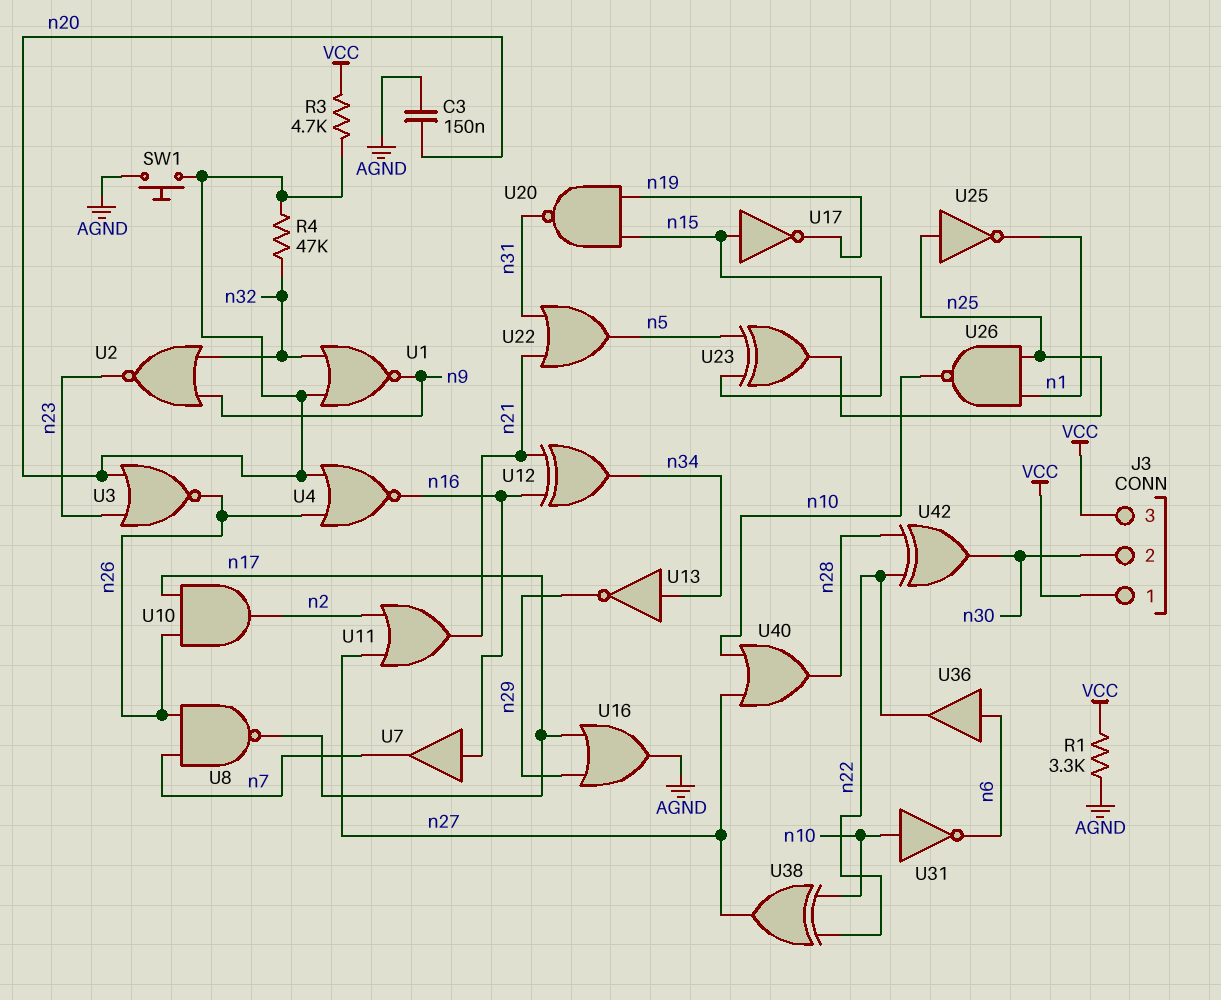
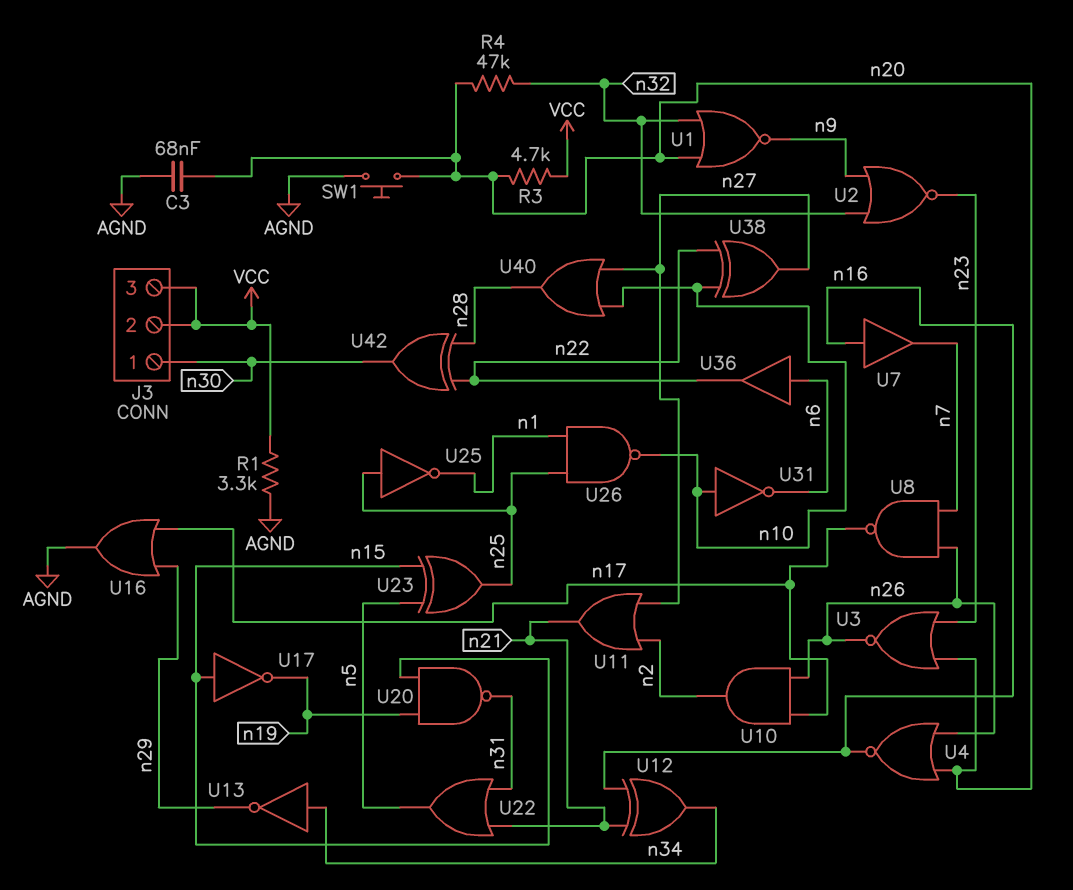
C3: 150nF (AGND, n20) -> 68nF (AGND, n20)
J3 pin 1: VCC -> n30
J3 pin 2: n30 -> VCC

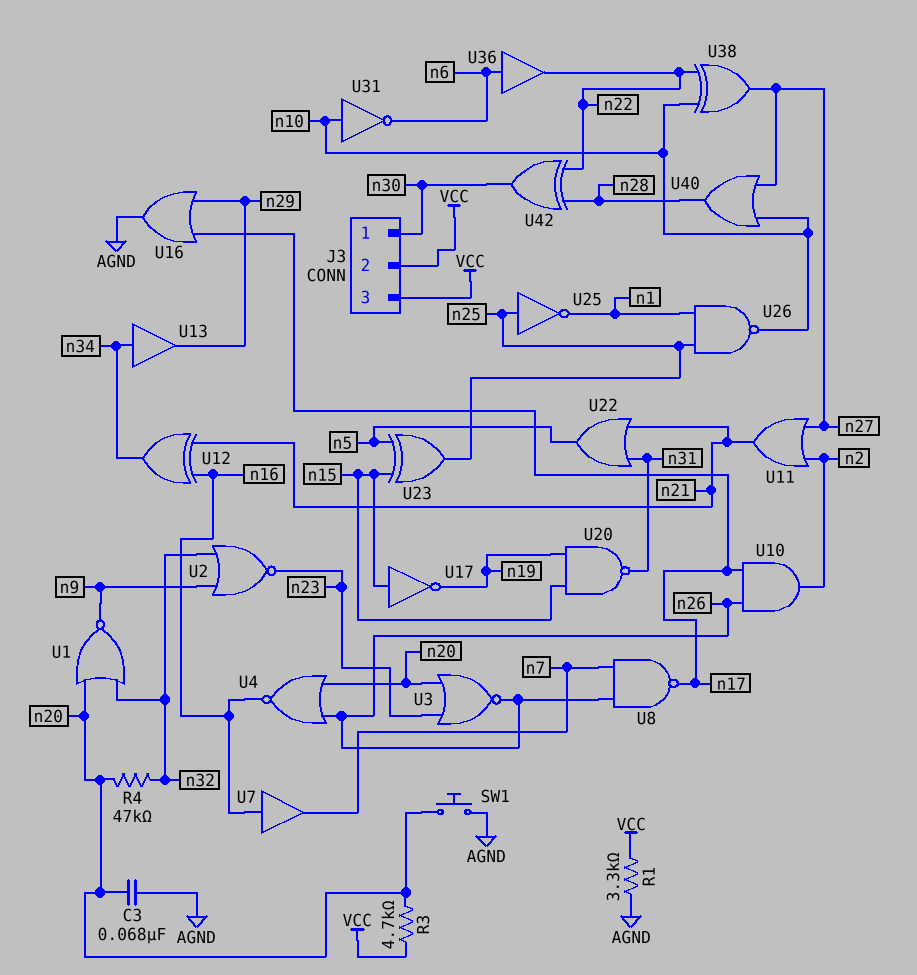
U13: NOT (in n34, out n29) -> buffer (in n34, out n29)

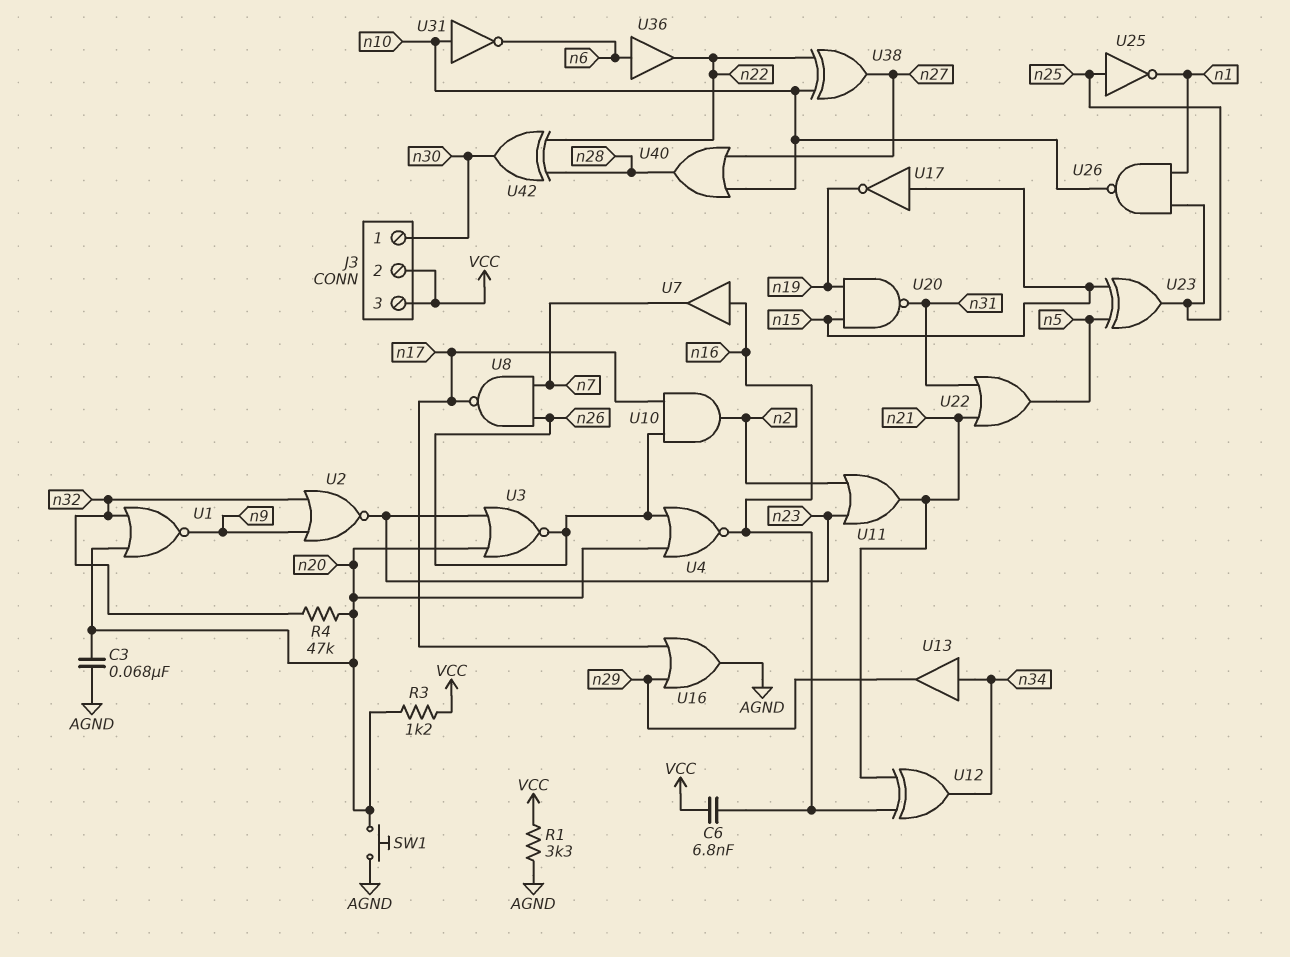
C6: none -> 6.8nF (VCC, n16)
R3: 4.7k (VCC, n20) -> 1.2k (VCC, n20)
U11: OR (in n2, in n27, out n21) -> OR (in n2, in n23, out n21)

